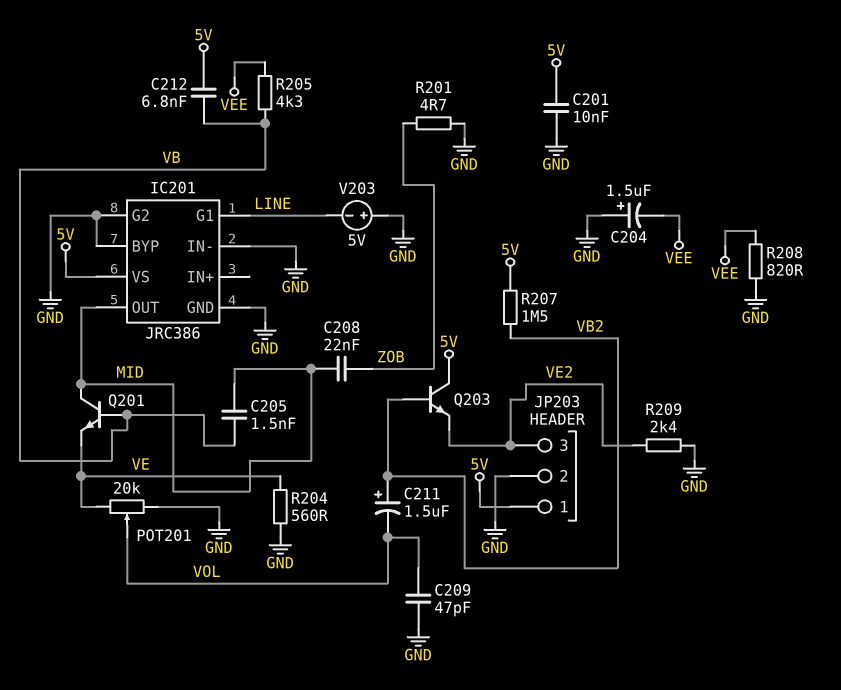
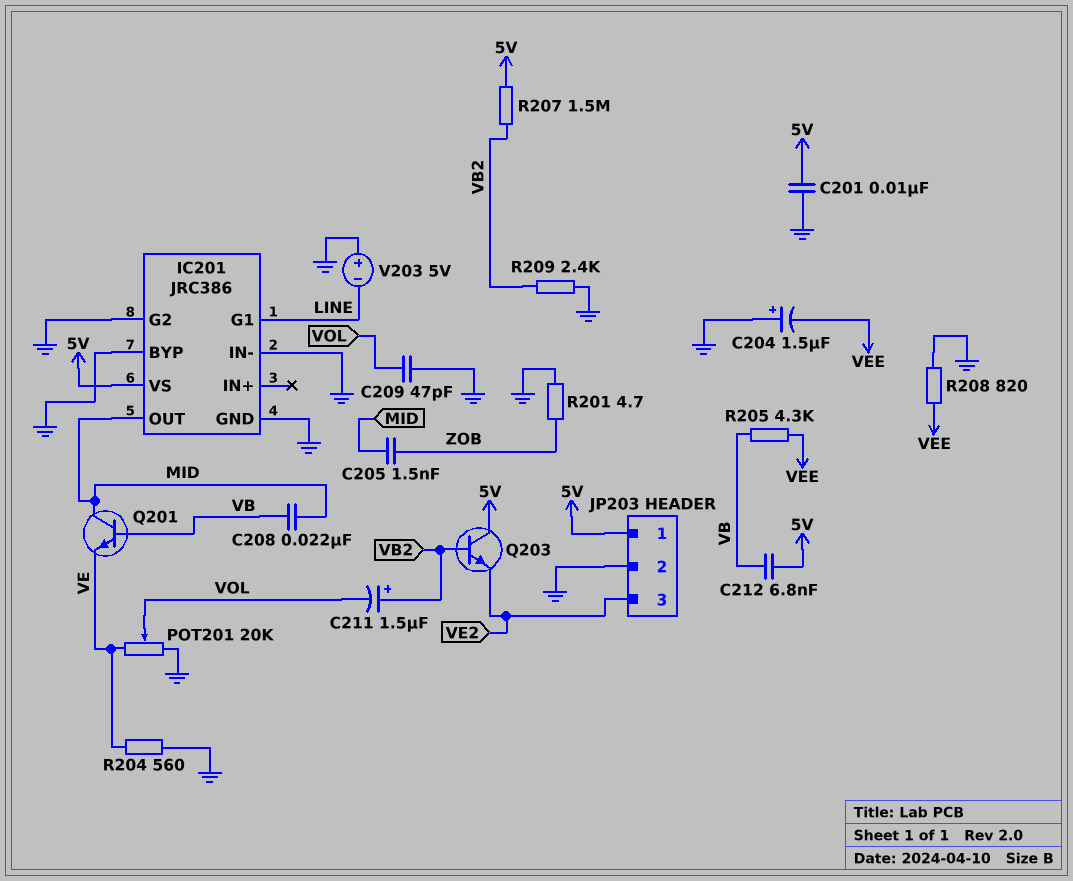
C205: 1.5nF (MID, VB) -> 1.5nF (MID, ZOB)
C208: 22nF (MID, ZOB) -> 22nF (MID, VB)
R209: 2.4k (GND, VE2) -> 2.4k (GND, VB2)

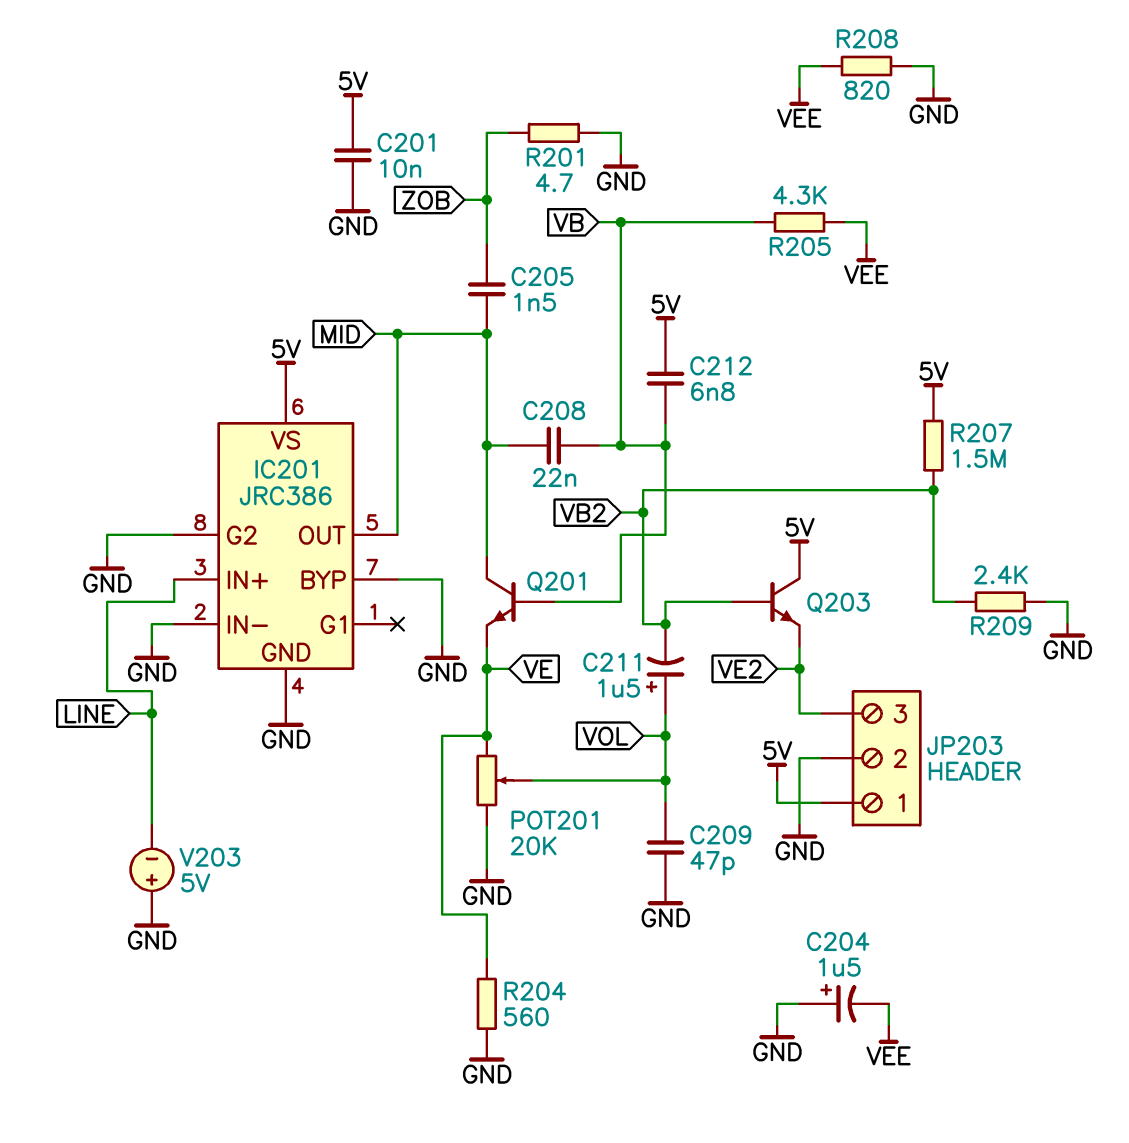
C211: 1.5uF (plus VB2, minus VOL) -> 1.5uF (plus VOL, minus VB2)
IC201 pin G1: LINE -> none
IC201 pin IN+: none -> LINE

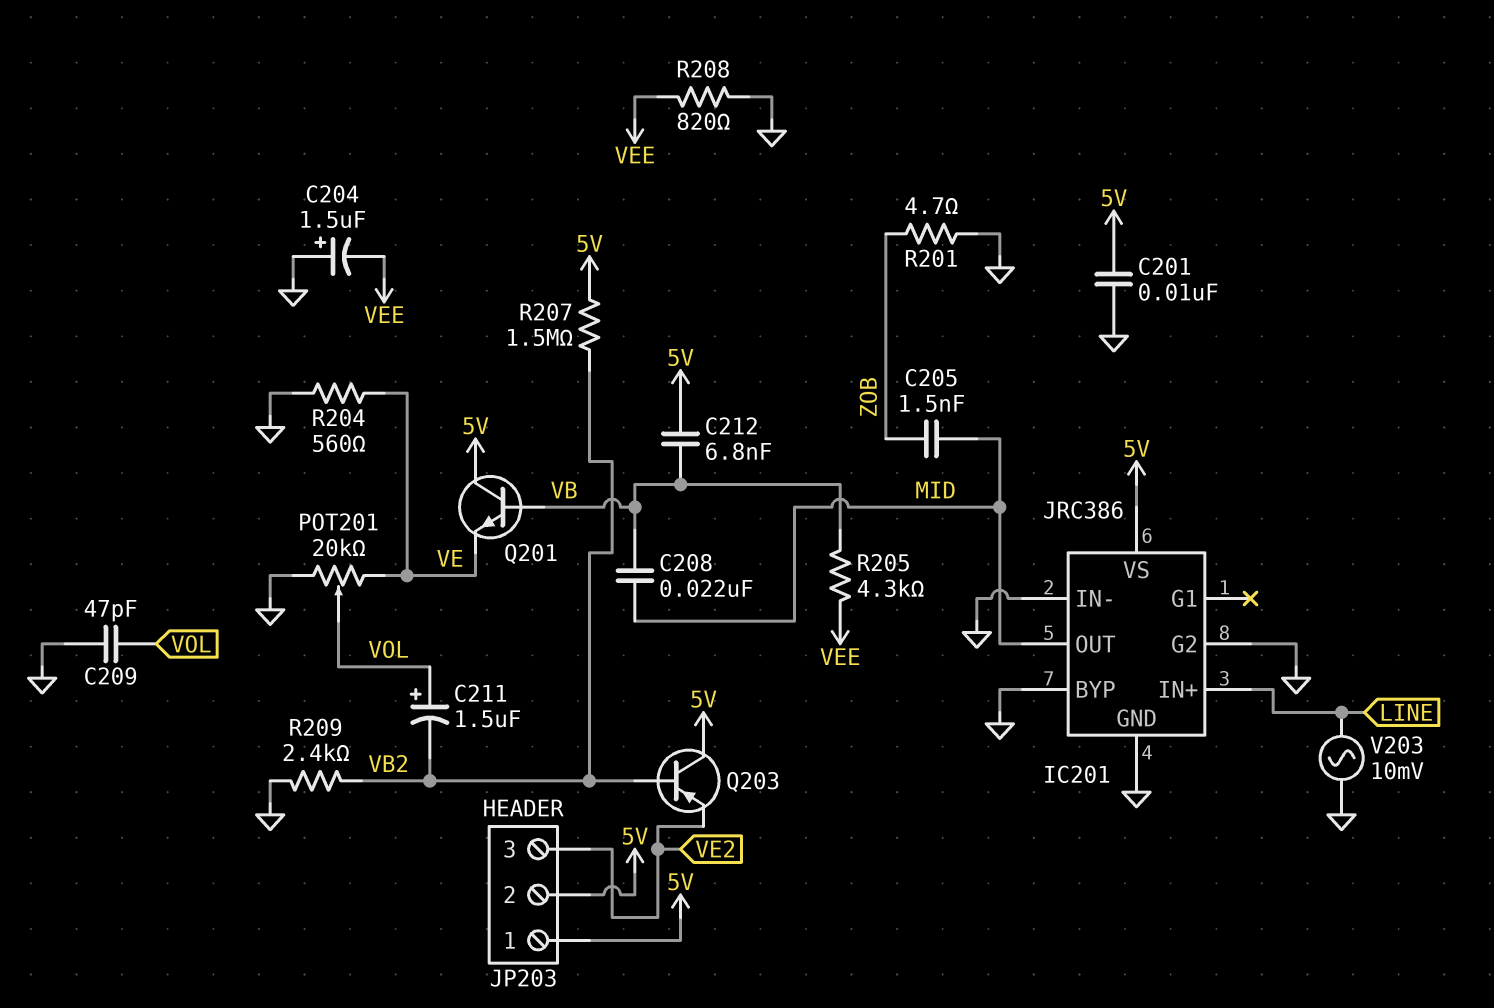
JP203 pin 2: GND -> 5V
Q201: NPN (B VB, C MID, E VE) -> NPN (B VB, C 5V, E VE)
Q203: NPN (B VB2, C 5V, E VE2) -> PNP (B VB2, C 5V, E VE2)
V203: 5V (plus GND, minus LINE) -> AC 10mV (GND, LINE)

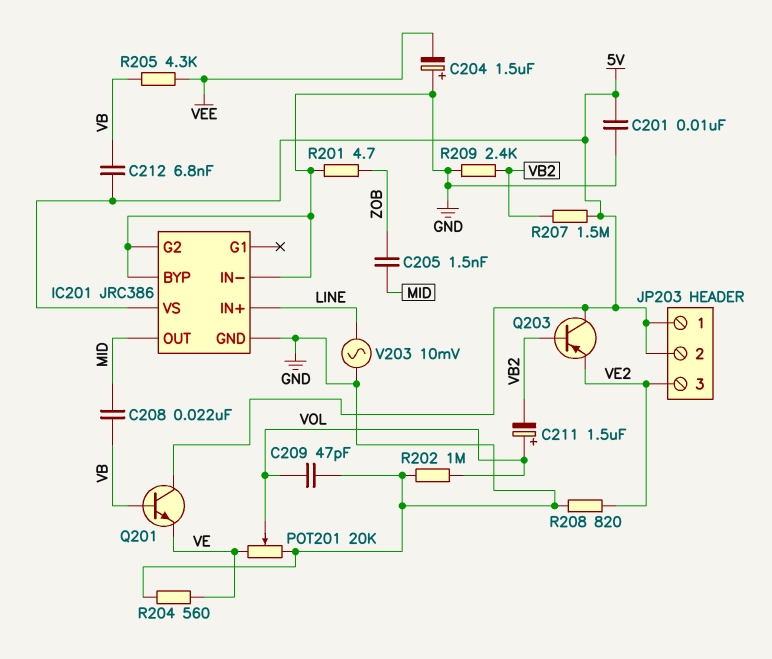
R202: none -> 1M (GND, VOL)
R208: 820 (GND, VEE) -> 820 (GND, VE2)

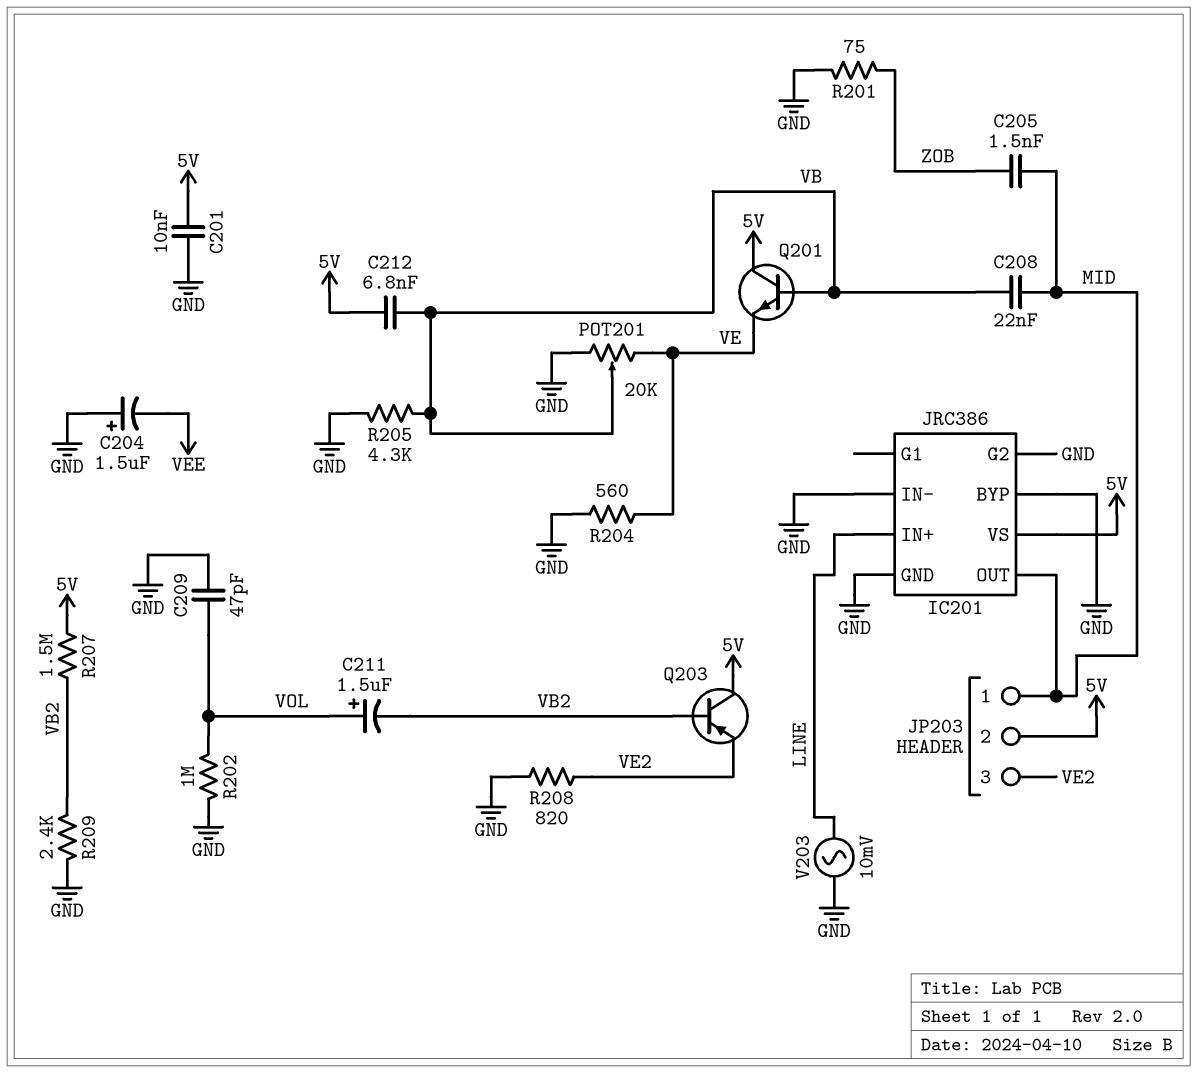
JP203 pin 1: 5V -> MID
POT201: 20k (GND, VE, wiper VOL) -> 20k (GND, VE, wiper VB)
R201: 4.7 (GND, ZOB) -> 75 (GND, ZOB)
R205: 4.3k (VB, VEE) -> 4.3k (GND, VB)

